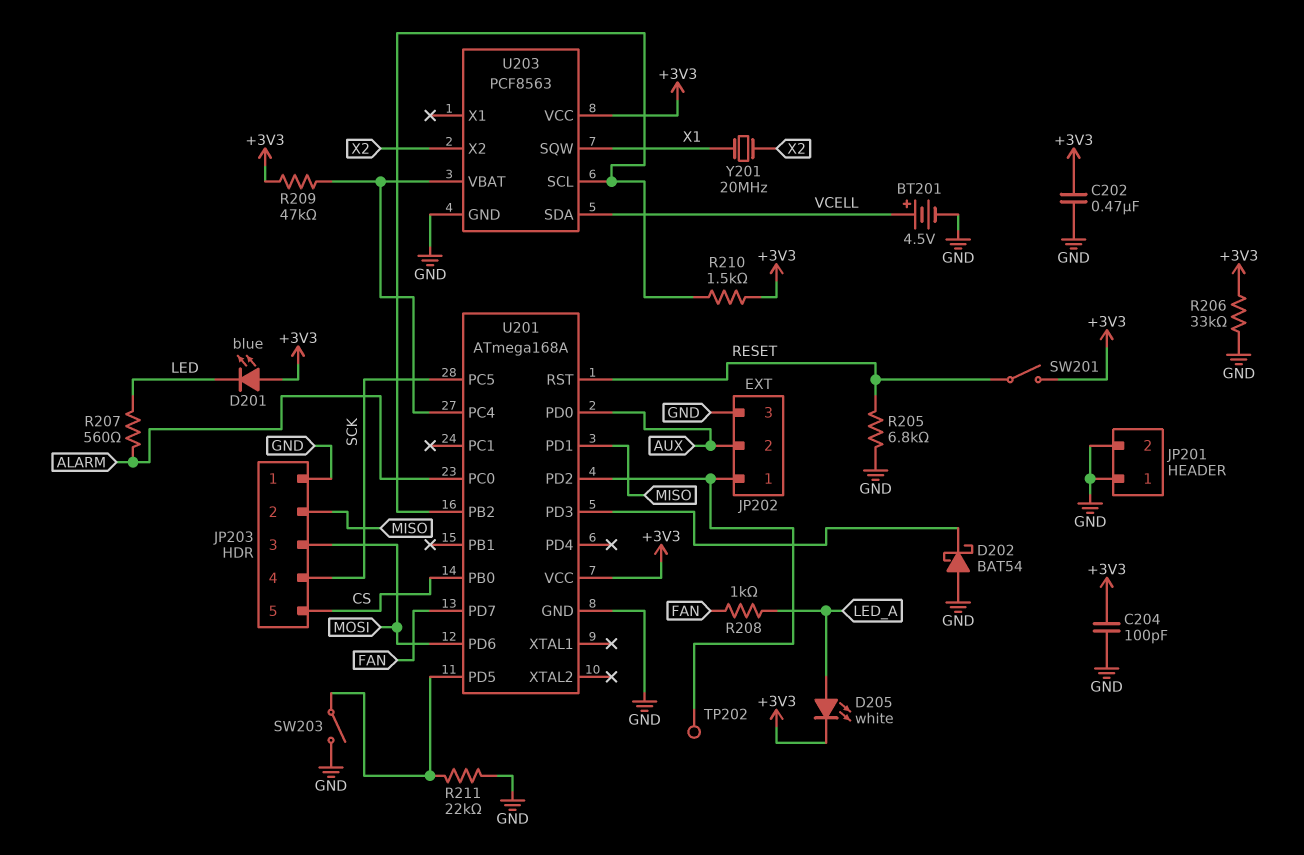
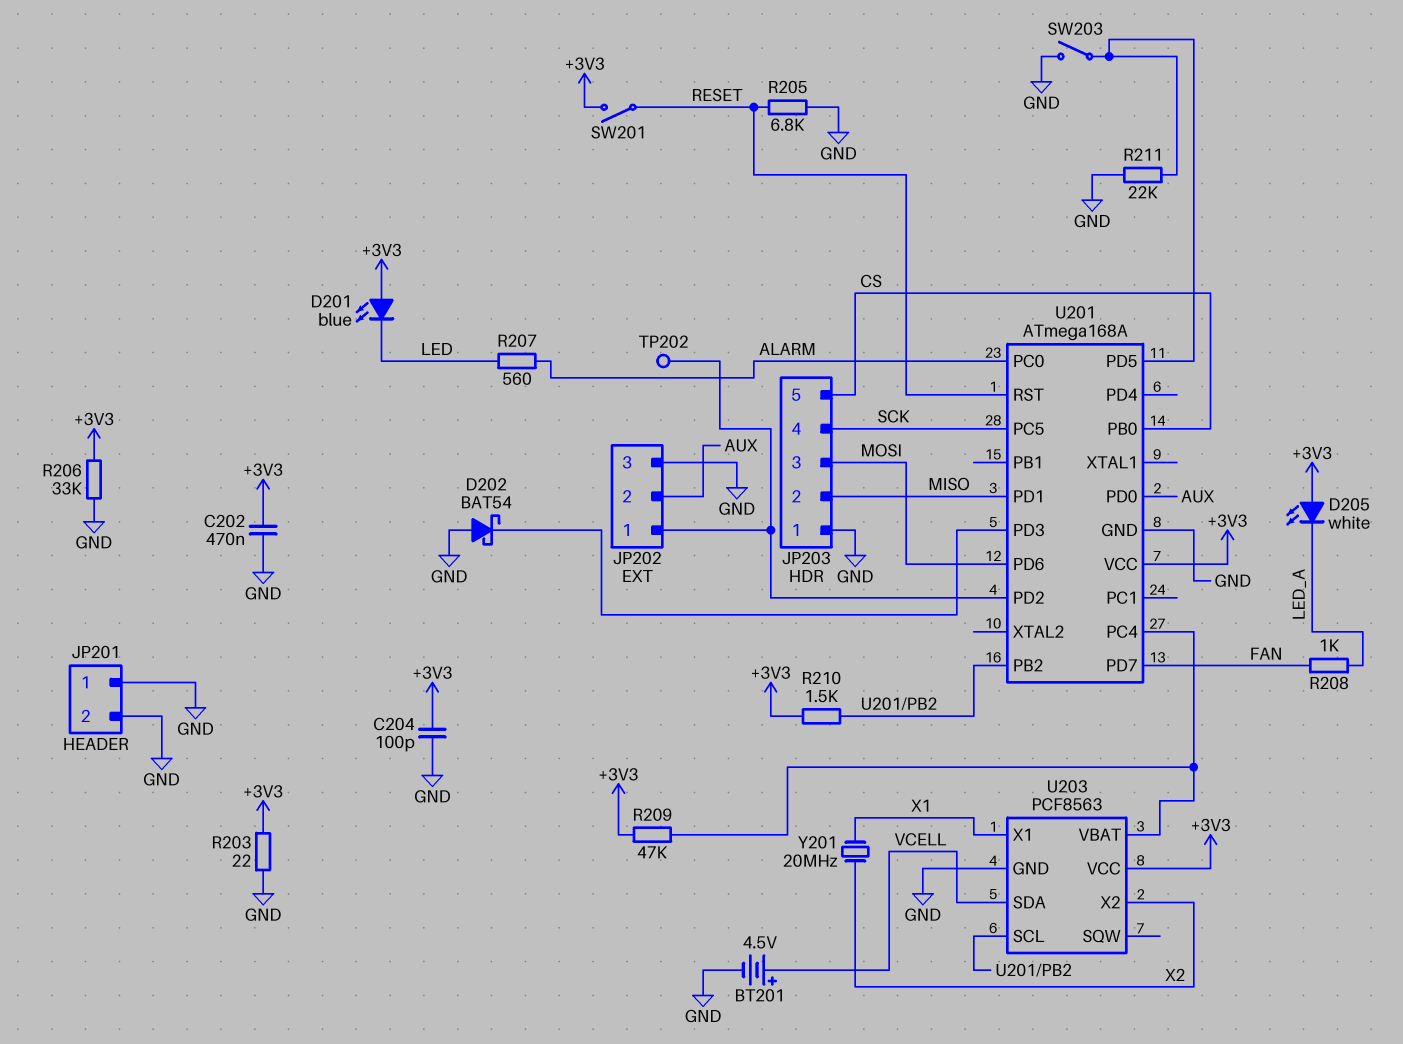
D205: LED white (A LED_A, K +3V3) -> LED white (A +3V3, K LED_A)
R203: none -> 22 (+3V3, GND)
U203 pin SQW: X1 -> none
U203 pin X1: none -> X1

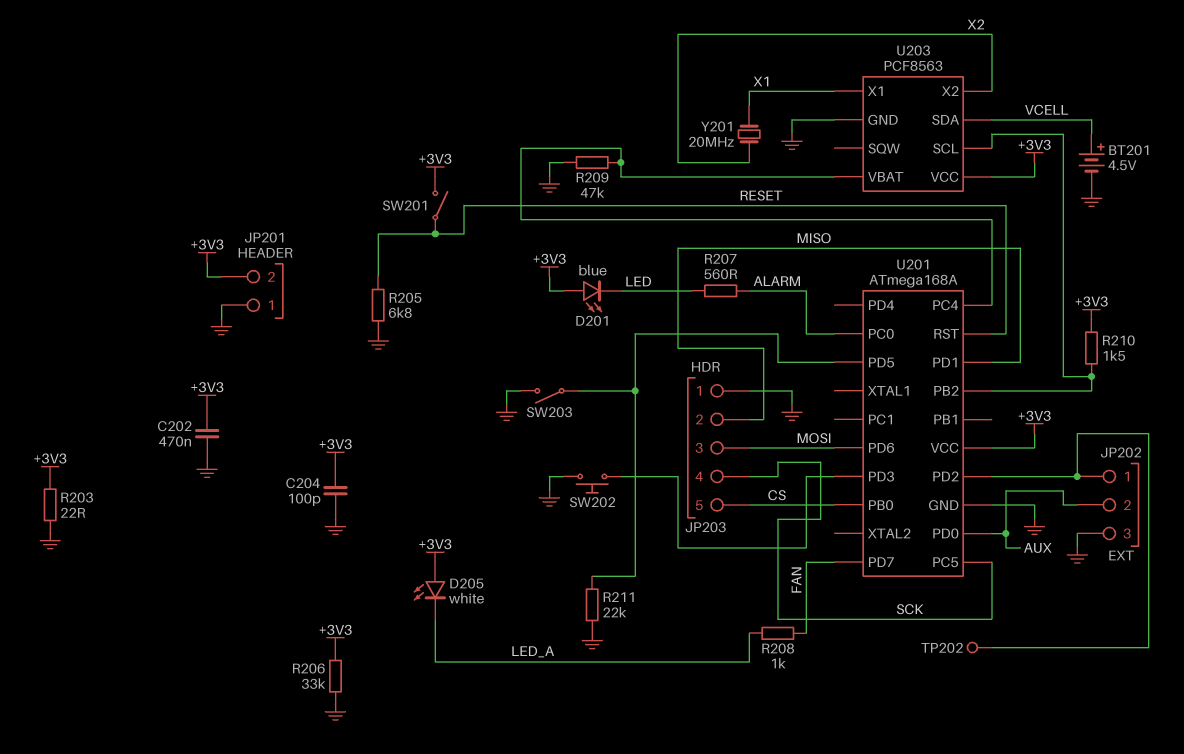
D202: schottky BAT54 (A GND, K U201/PD3) -> none
JP201 pin 2: GND -> +3V3
R209: 47k (+3V3, U201/PC4) -> 47k (GND, U201/PC4)
SW202: none -> button (GND, U201/PD3)

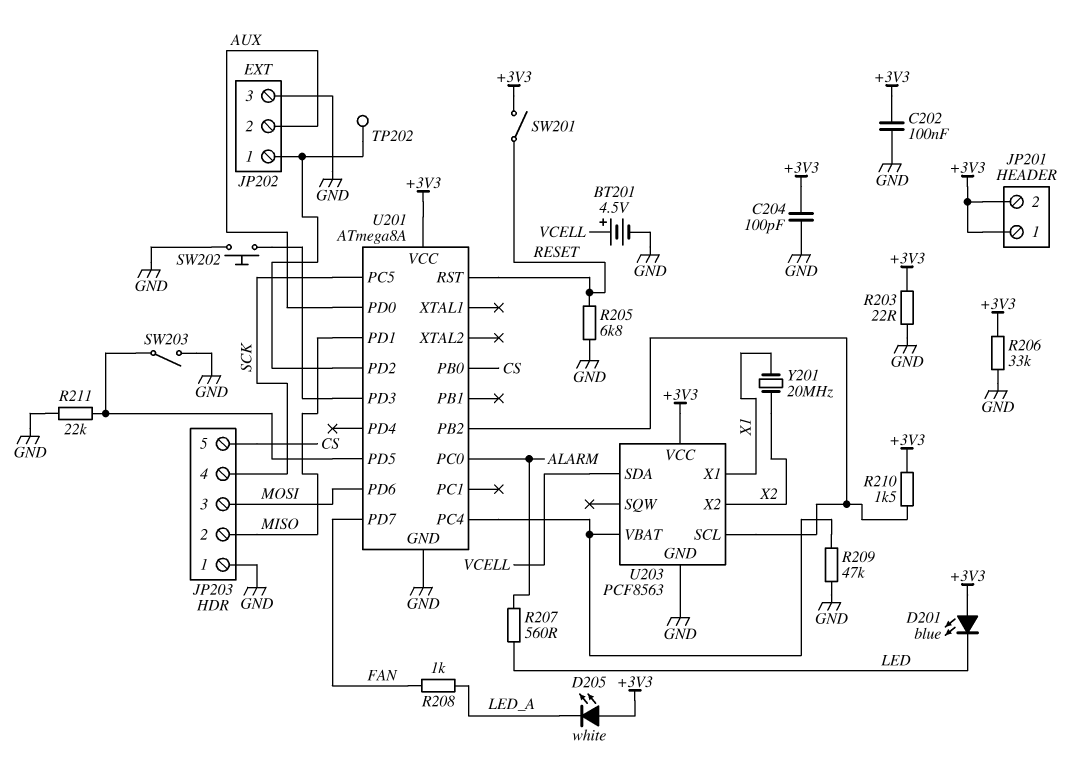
C202: 470nF (+3V3, GND) -> 100nF (+3V3, GND)
JP201 pin 1: GND -> +3V3
U201: ATmega168A -> ATmega8A

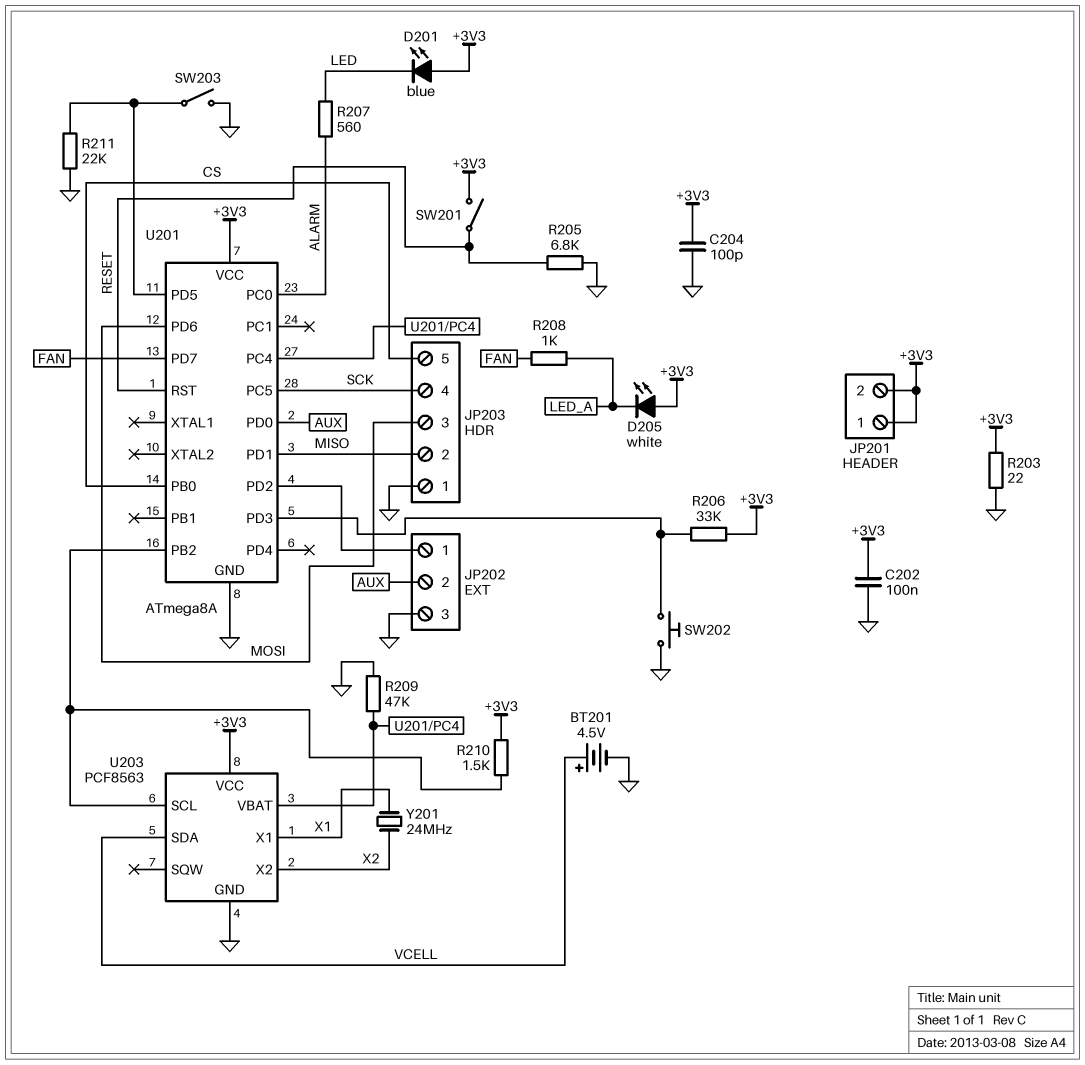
R206: 33k (+3V3, GND) -> 33k (+3V3, U201/PD3)
TP202: test point (JP202/1) -> none
Y201: 20MHz (X1, X2) -> 24MHz (X1, X2)

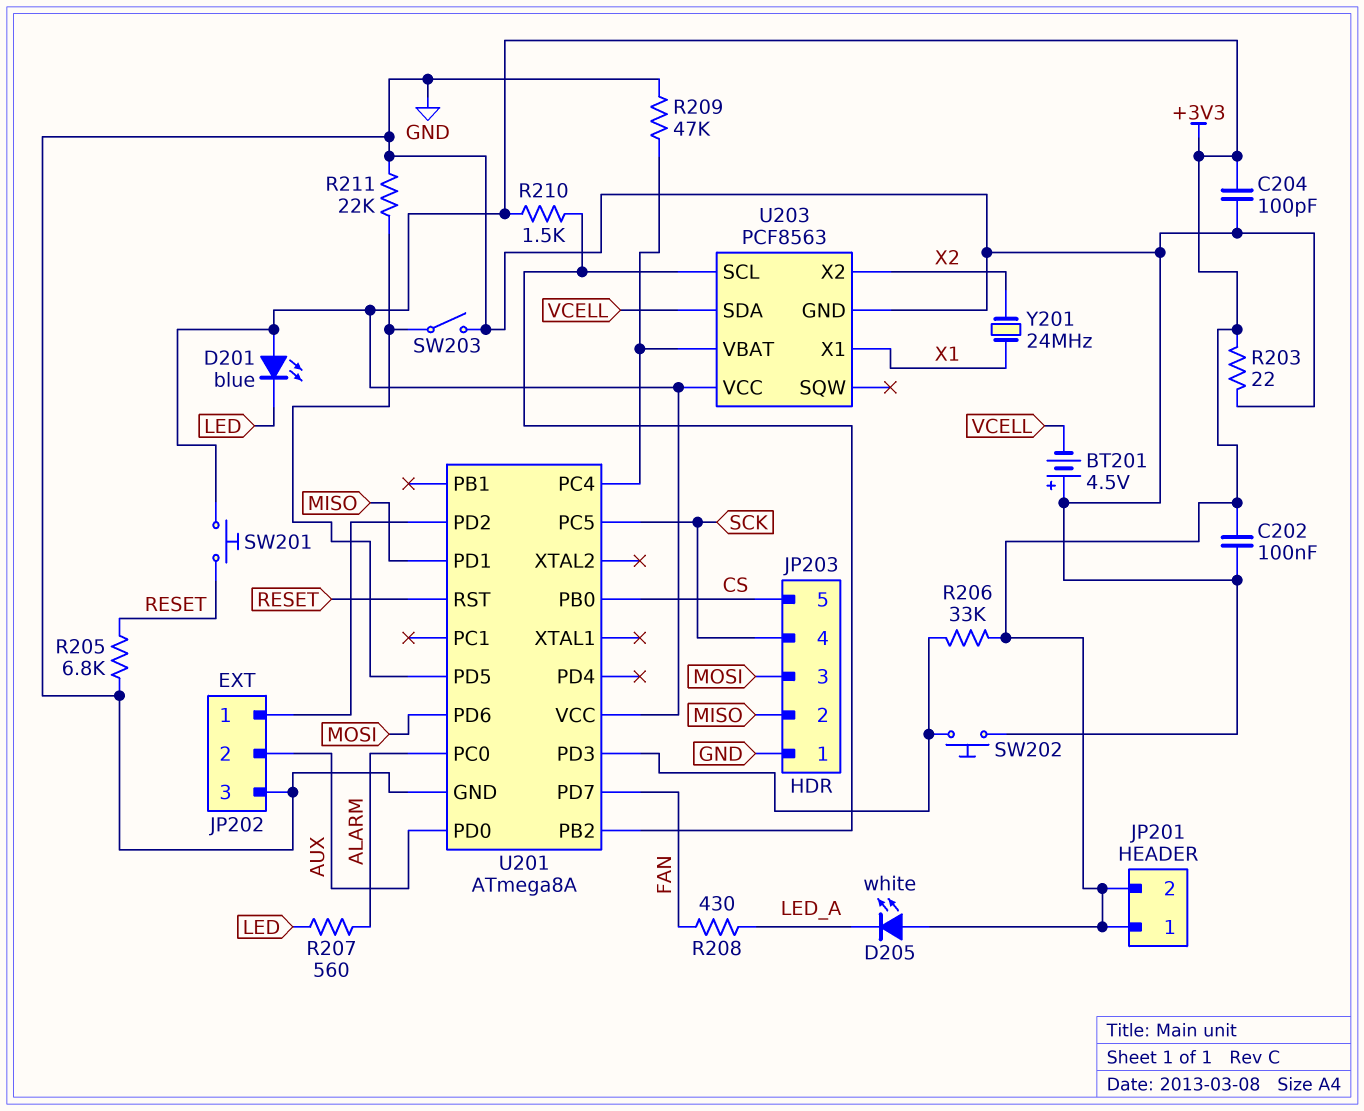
BT201: 4.5V (plus VCELL, minus GND) -> 4.5V (plus GND, minus VCELL)
R208: 1k (FAN, LED_A) -> 430 (FAN, LED_A)
SW201: switch (+3V3, RESET) -> button (+3V3, RESET)

